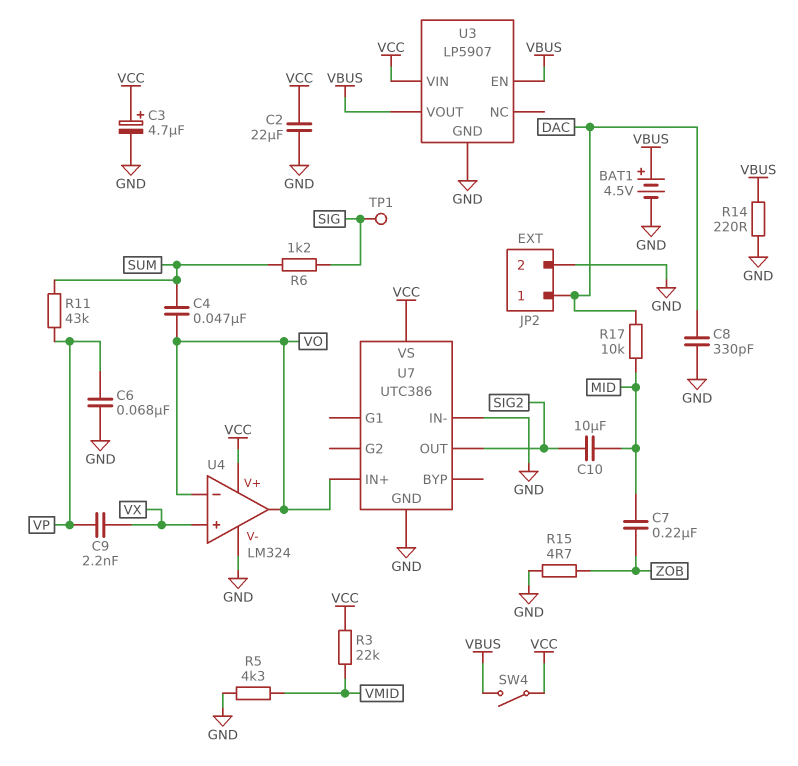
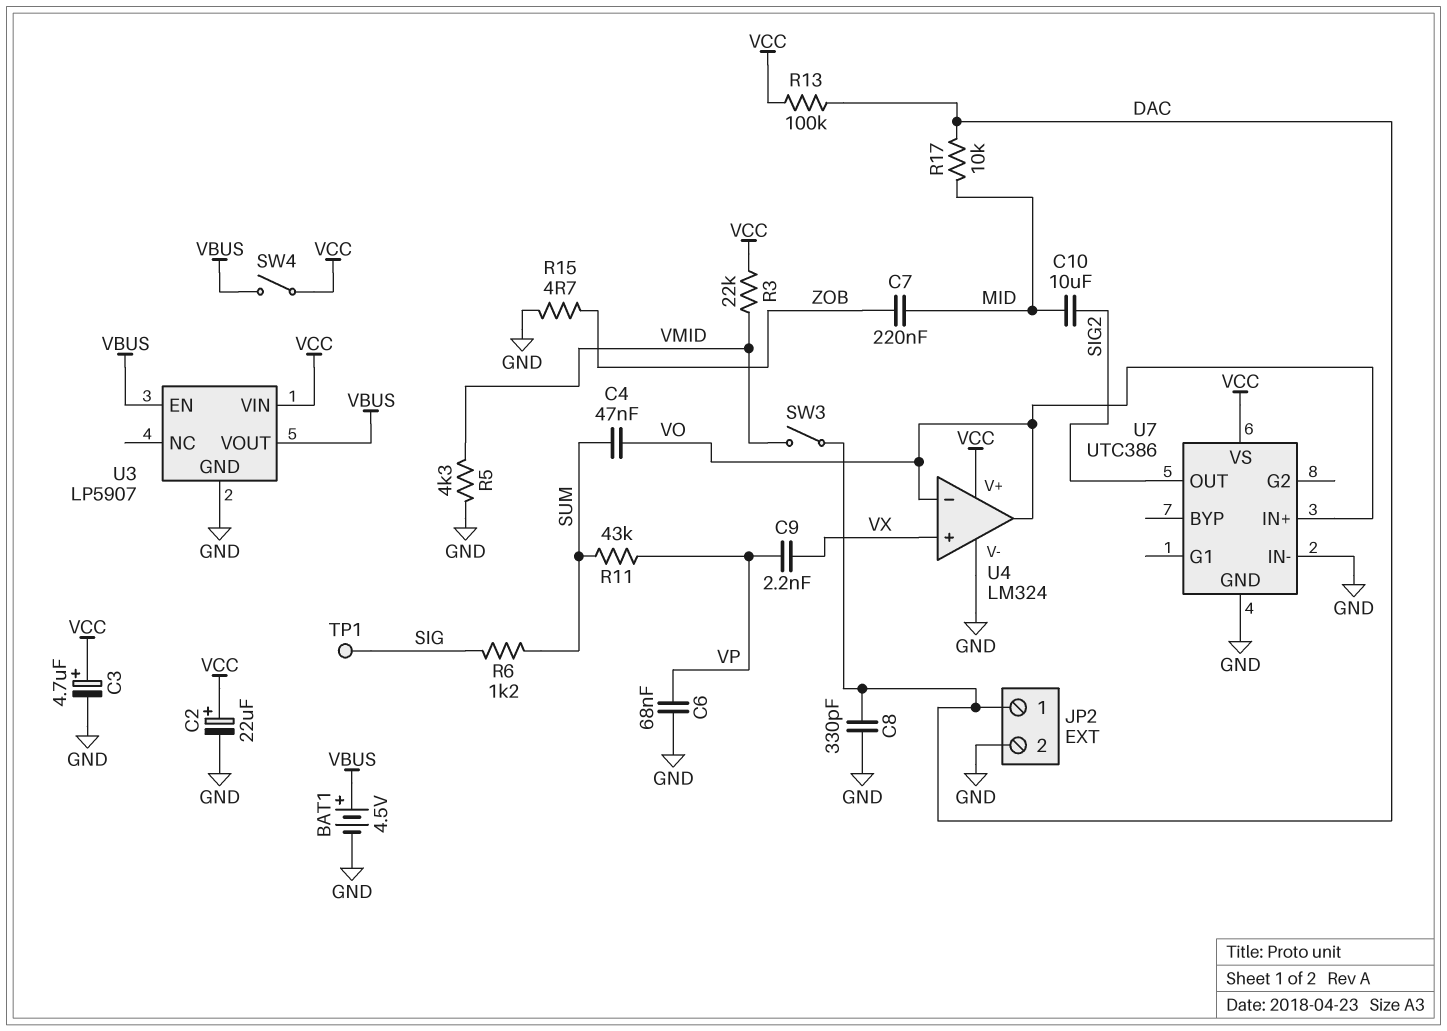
C2: 22uF (GND, VCC) -> 22uF (plus VCC, minus GND)
R13: none -> 100k (DAC, VCC)
R14: 220 (GND, VBUS) -> none
SW3: none -> switch (DAC, VMID)

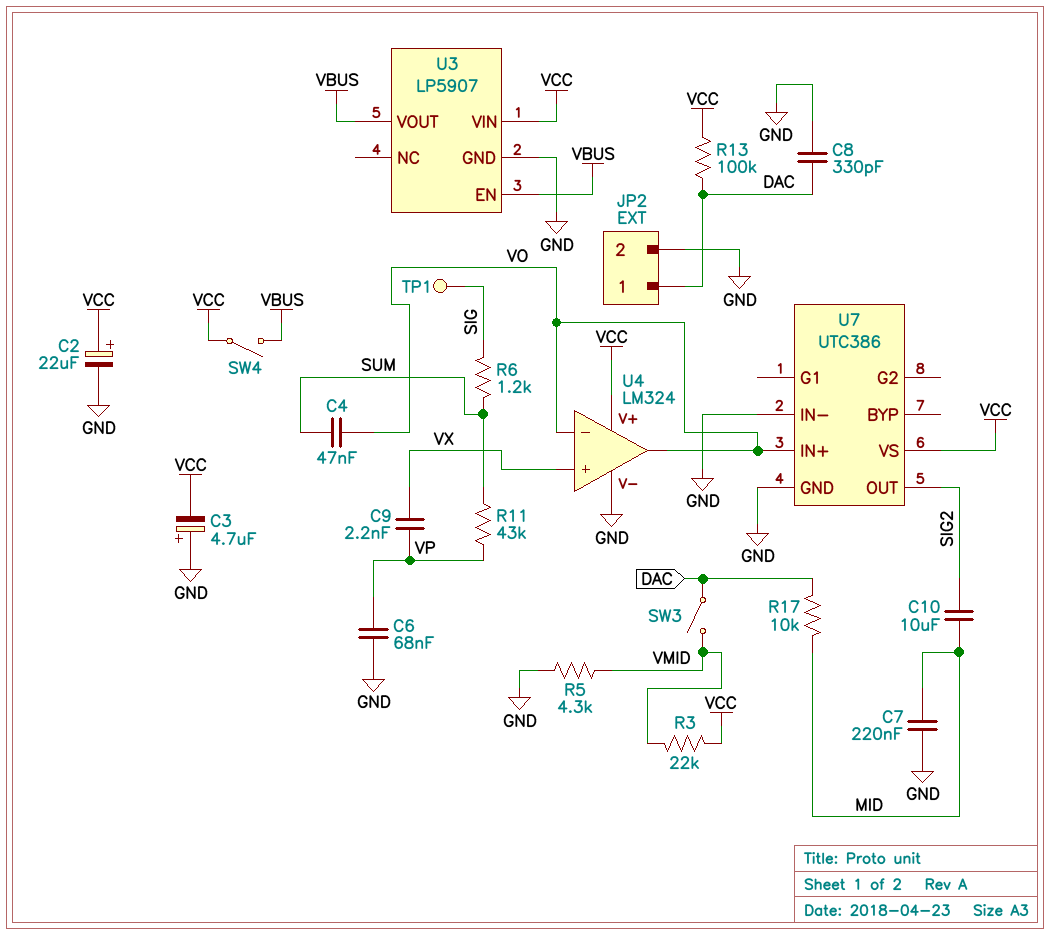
BAT1: 4.5V (plus VBUS, minus GND) -> none
C3: 4.7uF (plus VCC, minus GND) -> 4.7uF (plus GND, minus VCC)
C7: 220nF (MID, ZOB) -> 220nF (GND, MID)
R15: 4.7 (GND, ZOB) -> none

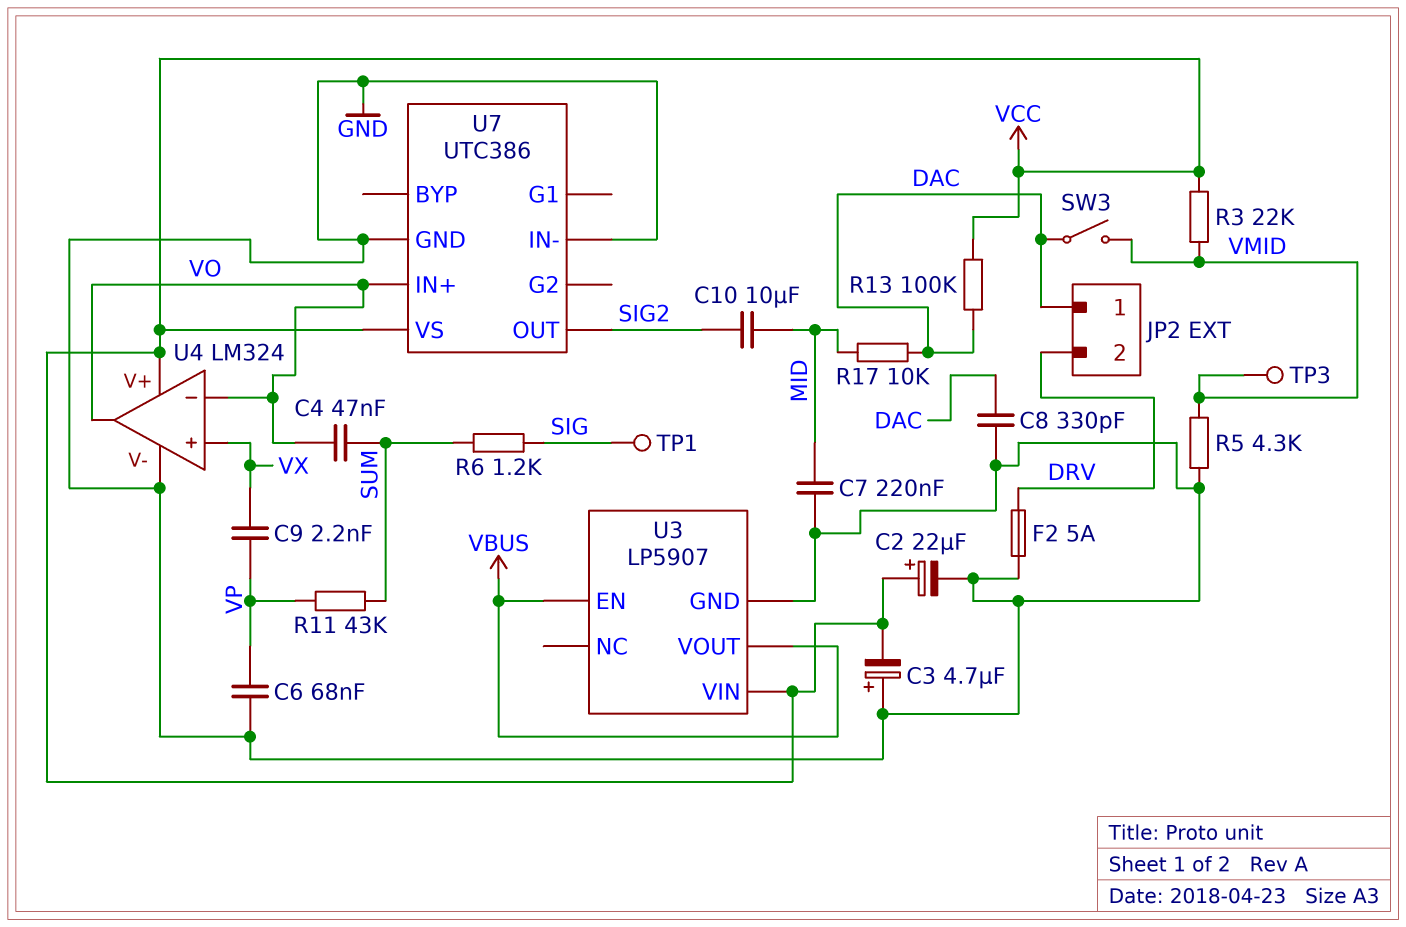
F2: none -> 5A (DRV, GND)
JP2 pin 2: GND -> DRV
SW4: switch (VBUS, VCC) -> none
TP3: none -> test point (VMID)

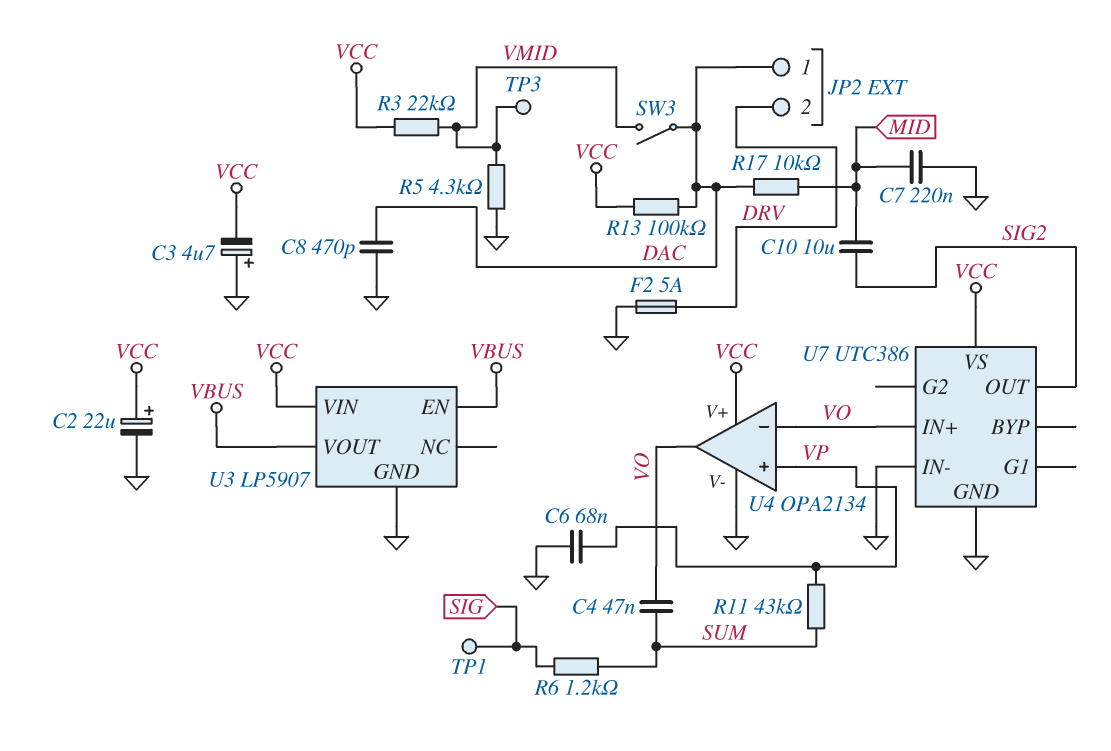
C8: 330pF (DAC, GND) -> 470pF (DAC, GND)
C9: 2.2nF (VP, VX) -> none
U4: LM324 -> OPA2134
U4 pin in+: VX -> VP

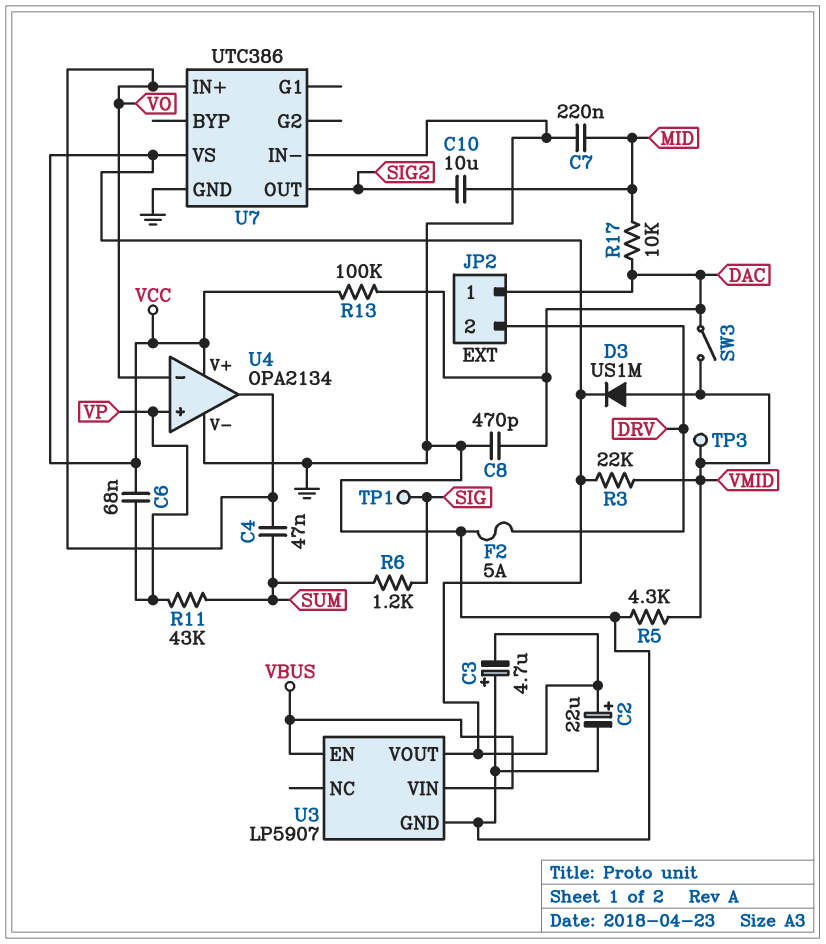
C6: 68nF (GND, VP) -> 68nF (VCC, VP)
D3: none -> diode US1M (A VMID, K VCC)
U3 pin VIN: VCC -> VBUS
U3 pin VOUT: VBUS -> VCC

